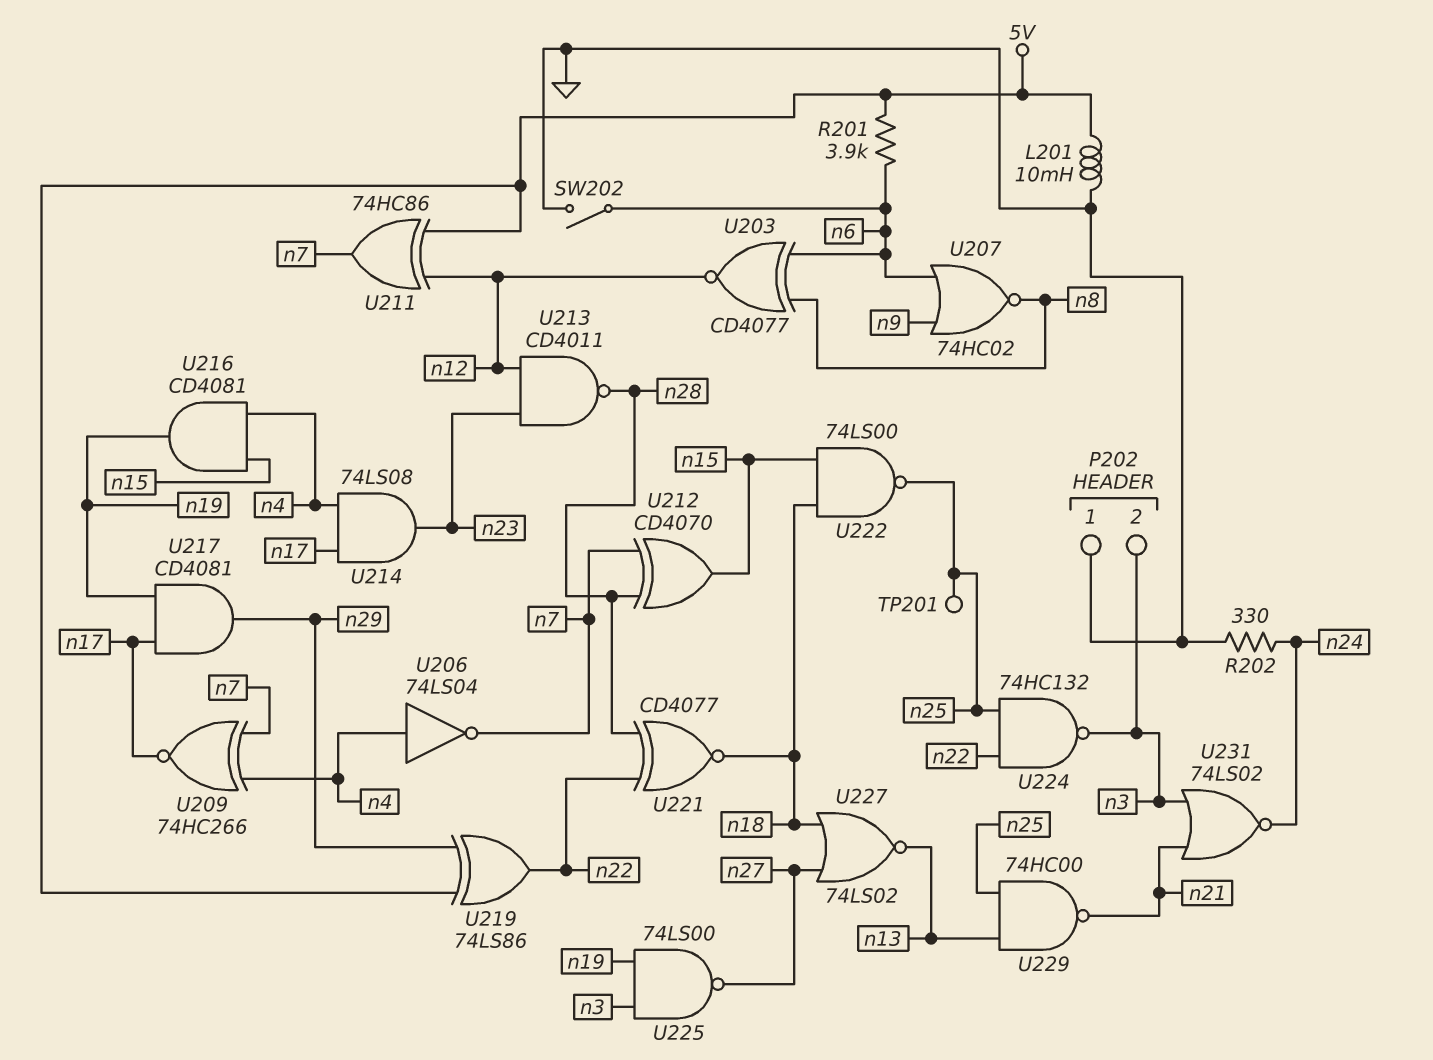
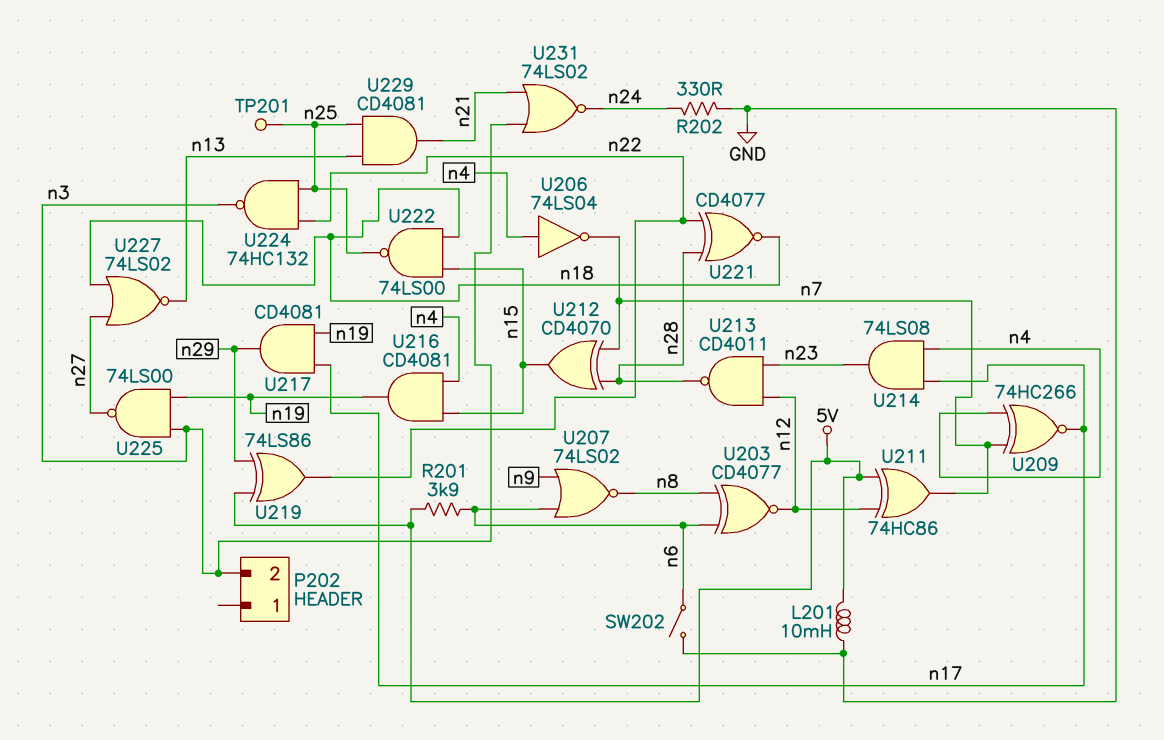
P202 pin 1: GND -> none
U207: NOR 74HC02 (in n6, in n9, out n8) -> NOR 74LS02 (in n6, in n9, out n8)
U229: NAND 74HC00 (in n13, in n25, out n21) -> AND CD4081 (in n13, in n25, out n21)

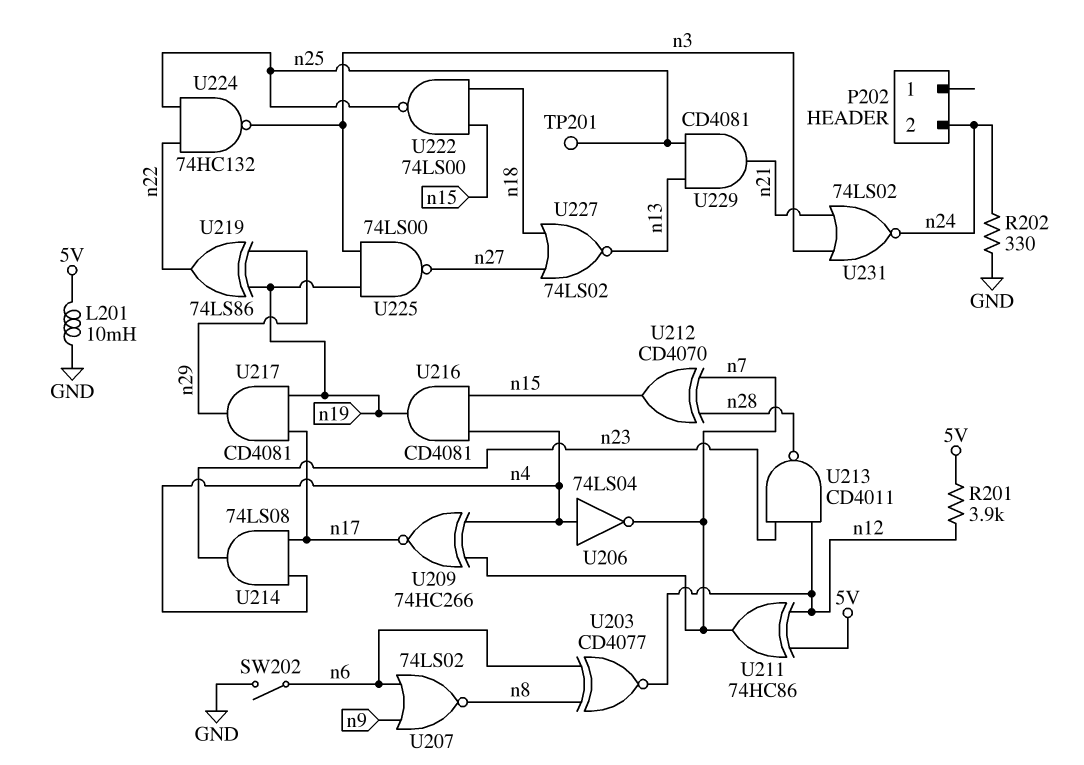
P202 pin 2: n3 -> n24
R201: 3.9k (5V, n6) -> 3.9k (5V, n12)
U219: XOR 74LS86 (in 5V, in n29, out n22) -> XOR 74LS86 (in n19, in n29, out n22)
U221: XNOR CD4077 (in n22, in n28, out n18) -> none

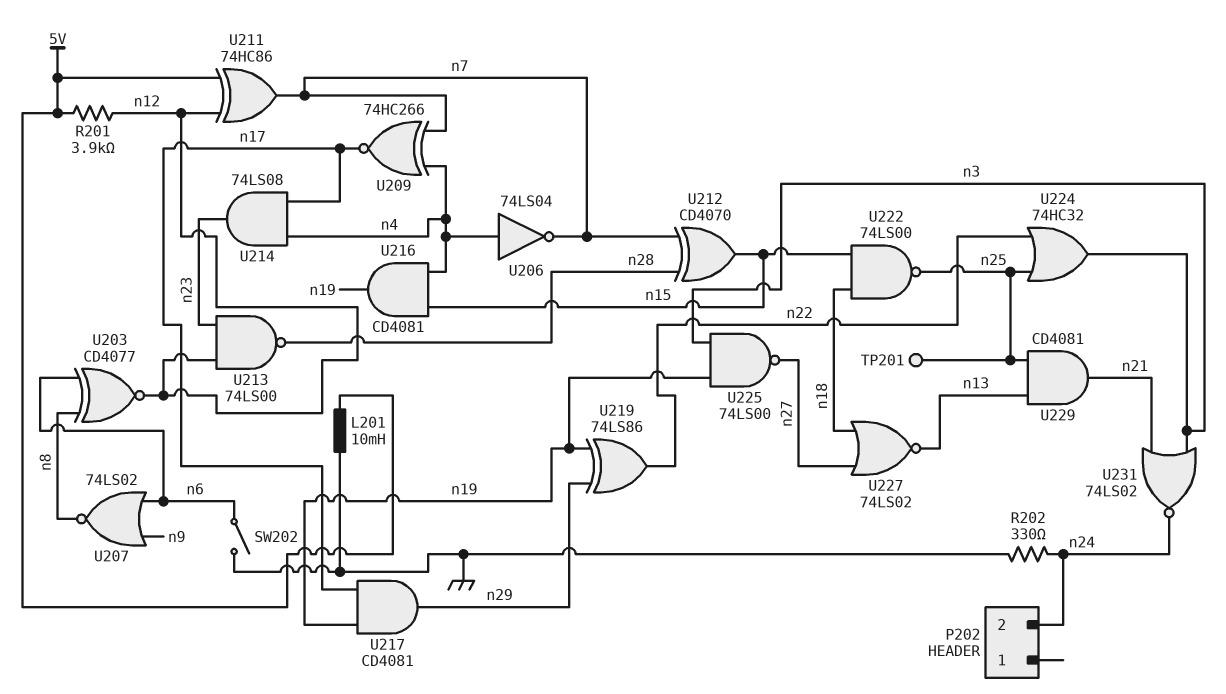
U213: NAND CD4011 (in n12, in n23, out n28) -> NAND 74LS00 (in n12, in n23, out n28)
U224: NAND 74HC132 (in n22, in n25, out n3) -> OR 74HC32 (in n22, in n25, out n3)

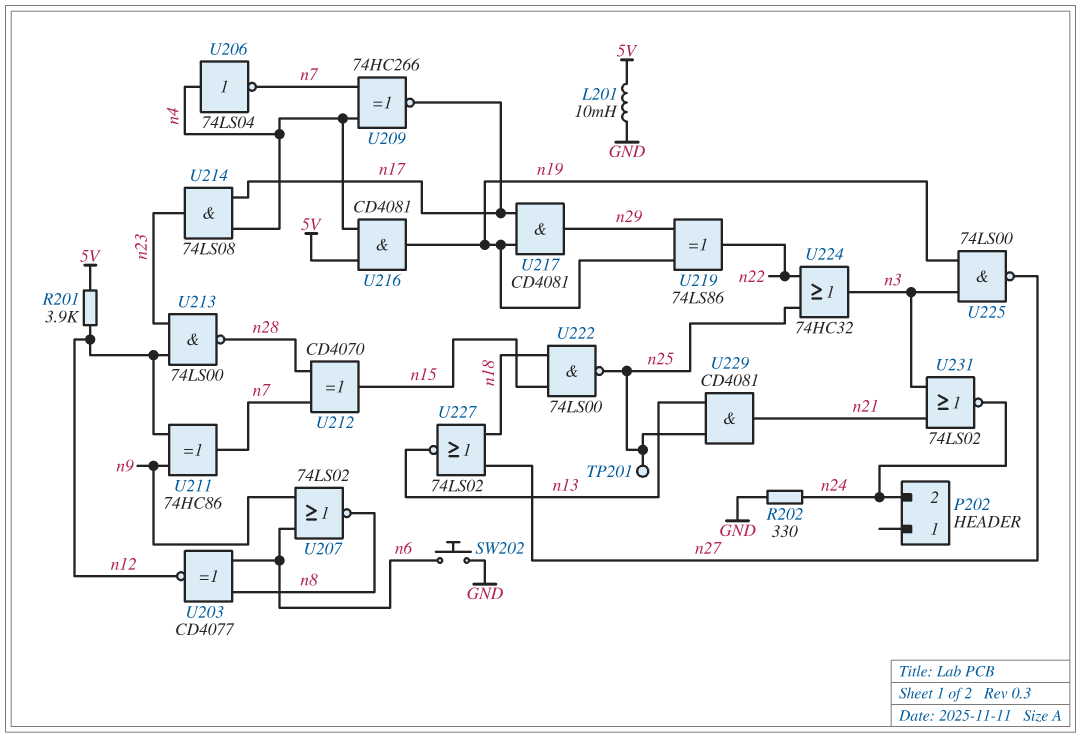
SW202: switch (GND, n6) -> button (GND, n6)
U211: XOR 74HC86 (in 5V, in n12, out n7) -> XOR 74HC86 (in n9, in n12, out n7)
U216: AND CD4081 (in n4, in n15, out n19) -> AND CD4081 (in 5V, in n4, out n19)

